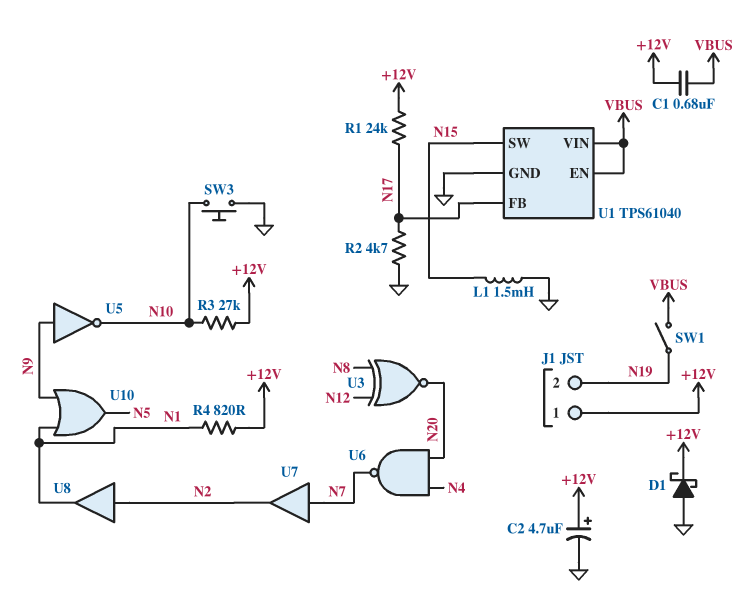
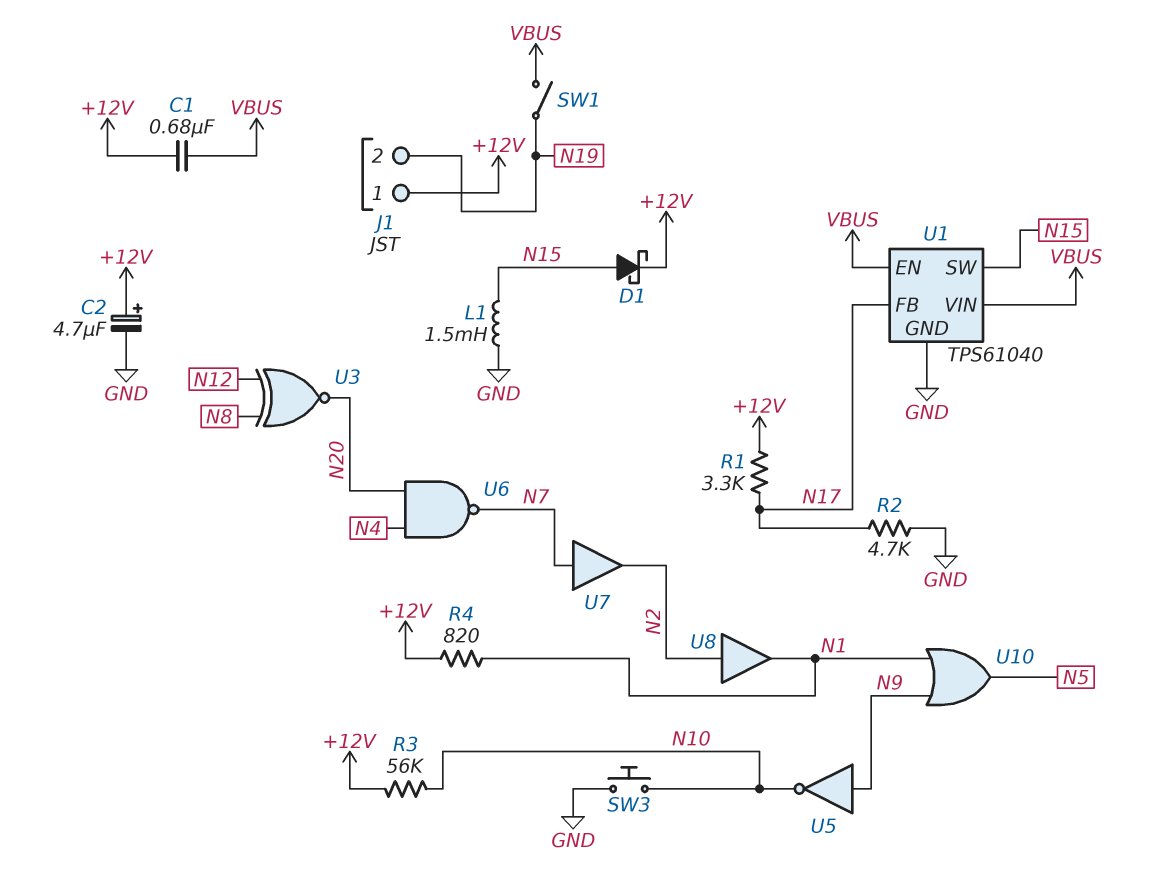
D1: schottky (A GND, K +12V) -> schottky (A N15, K +12V)
R1: 24k (+12V, N17) -> 3.3k (+12V, N17)
R3: 27k (+12V, N10) -> 56k (+12V, N10)

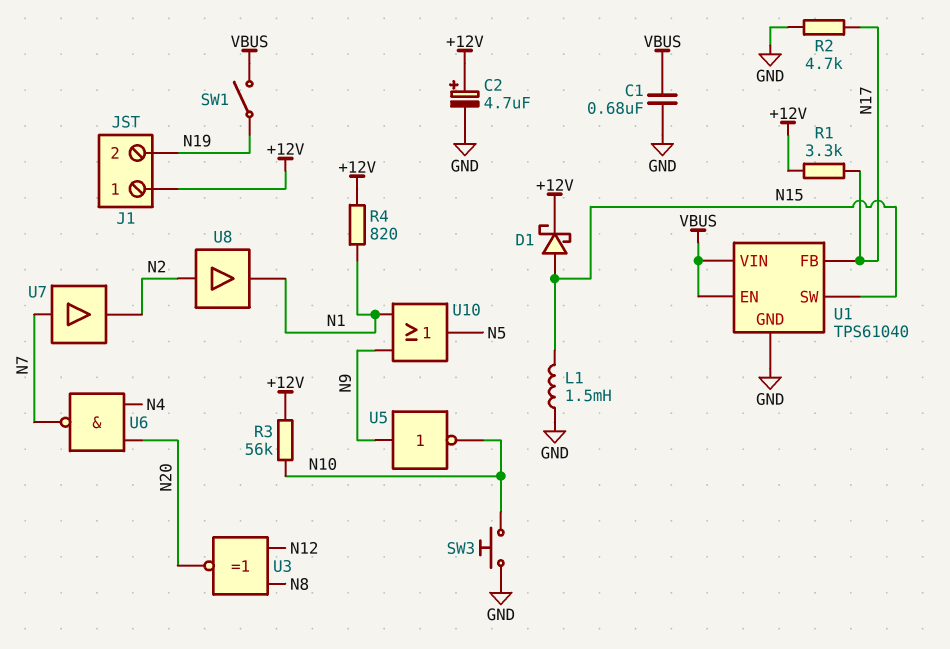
C1: 680nF (+12V, VBUS) -> 680nF (GND, VBUS)

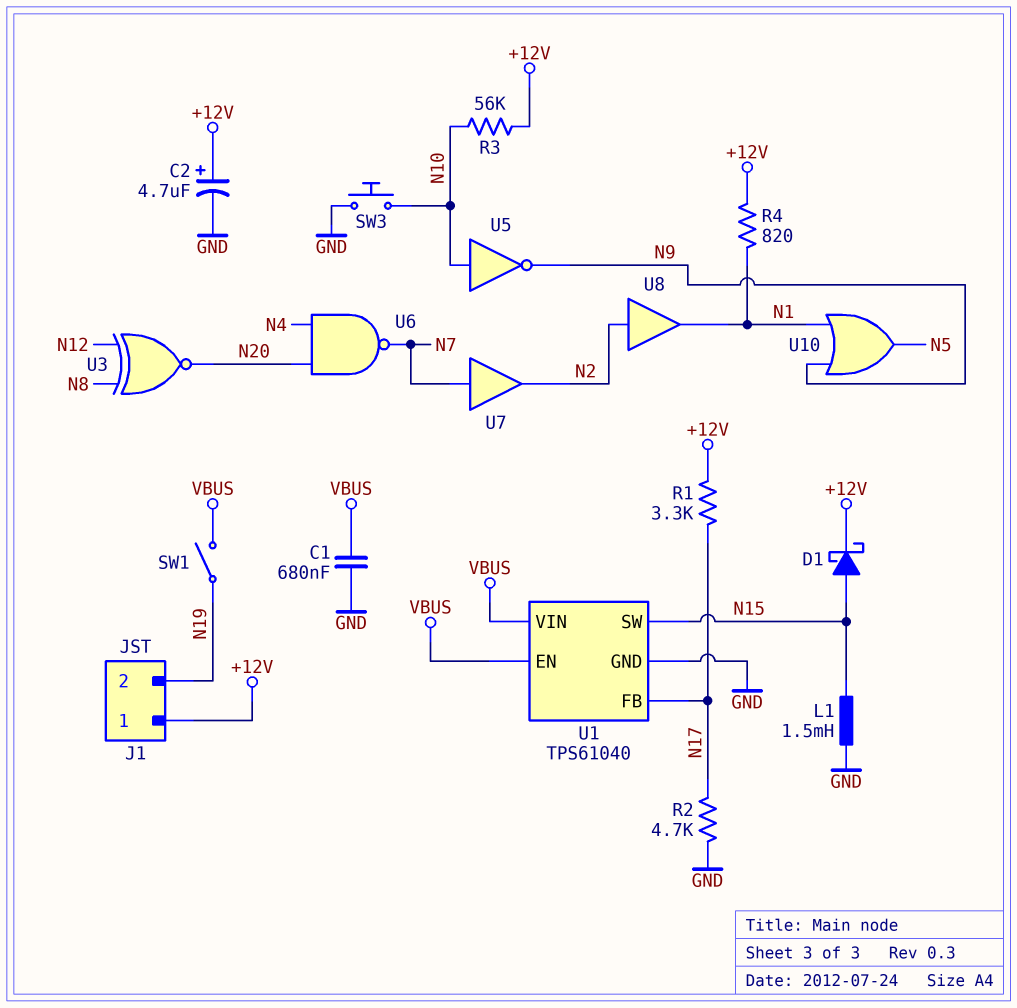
U5: NOT (in N9, out N10) -> NOT (in N10, out N9)

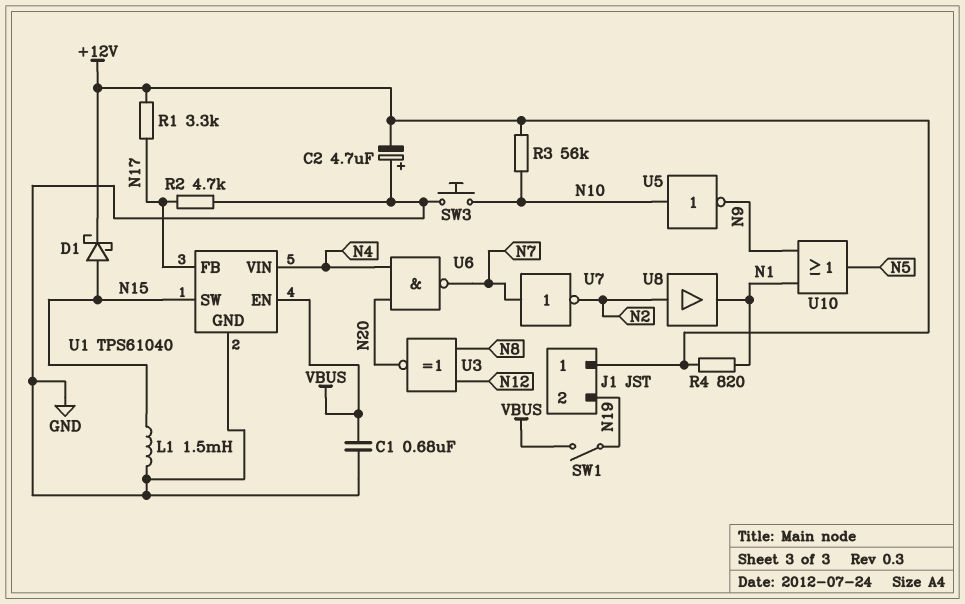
C2: 4.7uF (plus +12V, minus GND) -> 4.7uF (plus GND, minus +12V)
U1 pin VIN: VBUS -> N4
U7: buffer (in N7, out N2) -> NOT (in N7, out N2)

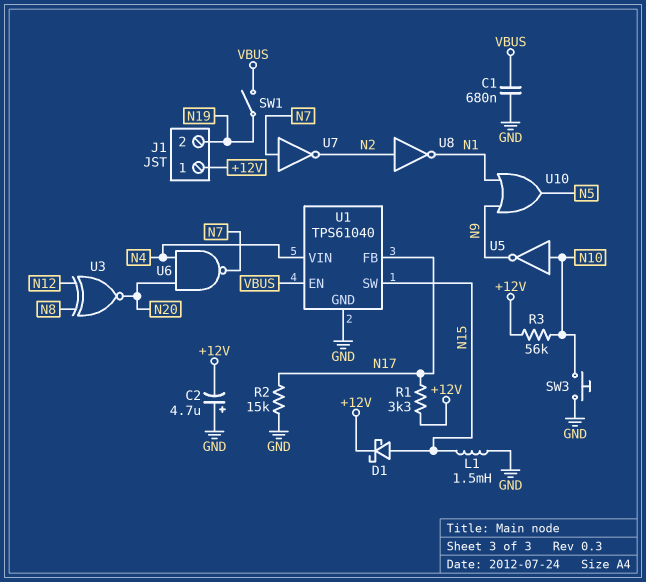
R2: 4.7k (GND, N17) -> 15k (GND, N17)
R4: 820 (+12V, N1) -> none
U8: buffer (in N2, out N1) -> NOT (in N2, out N1)

